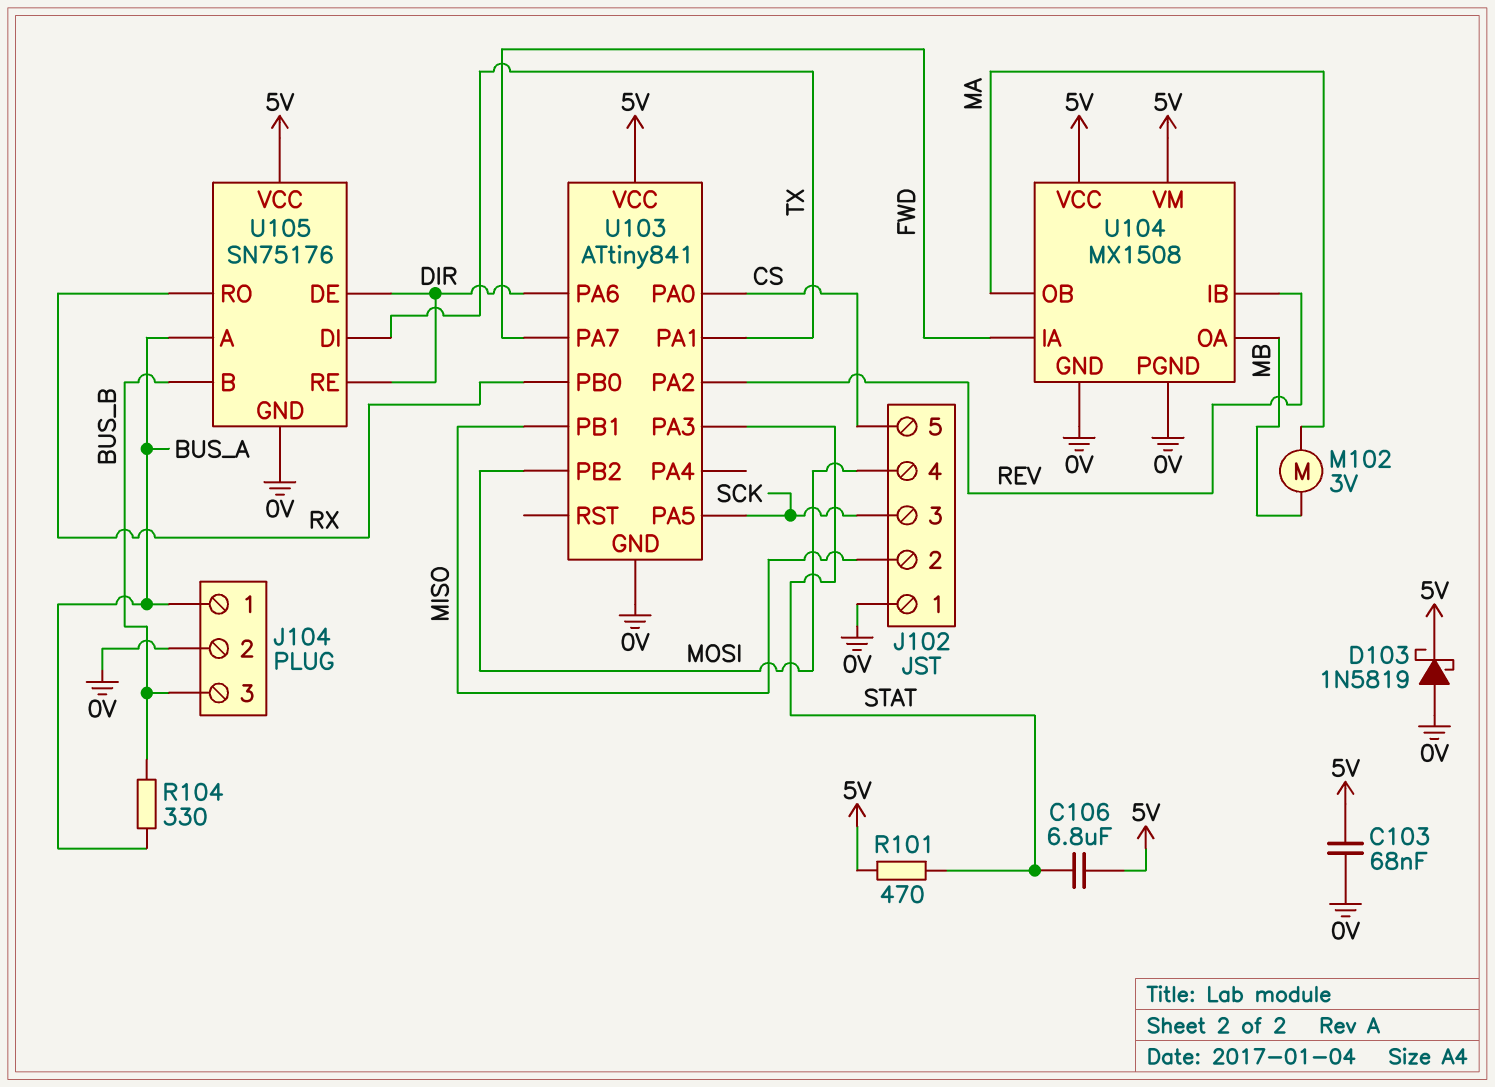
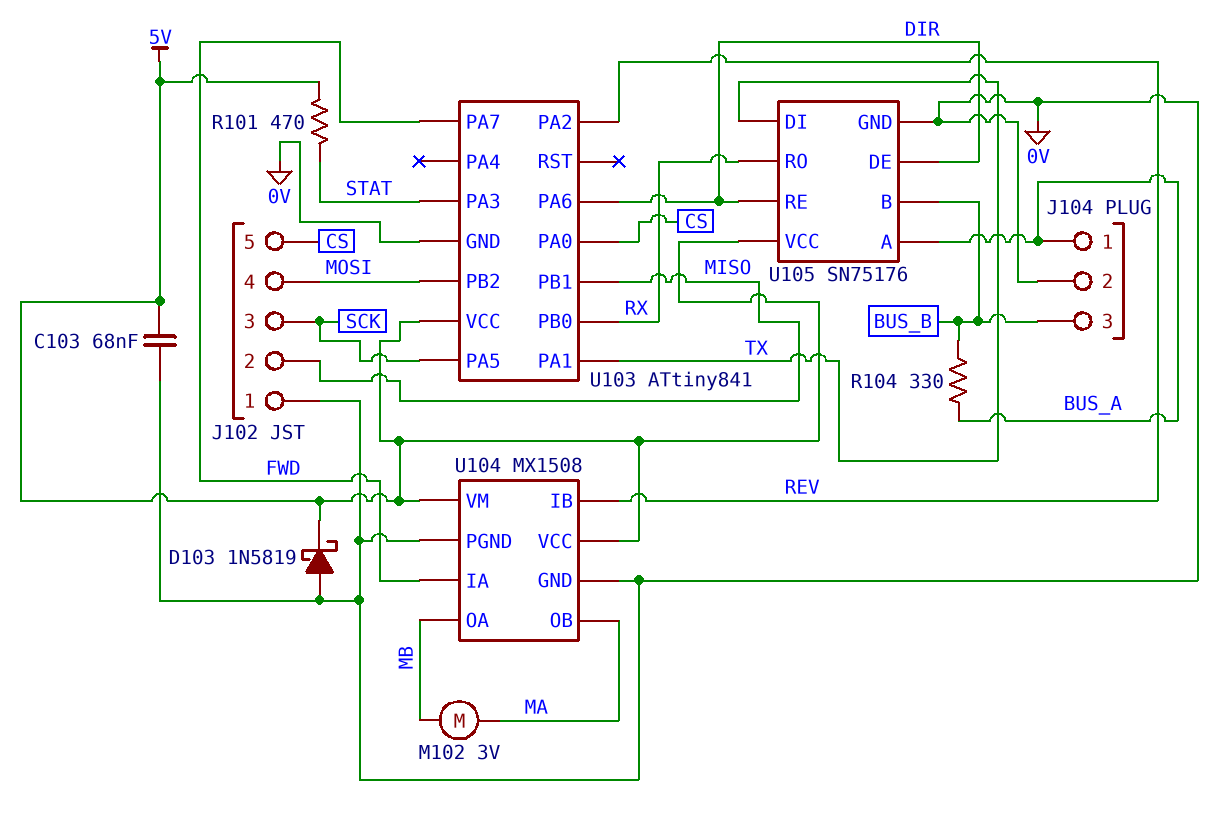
C106: 6.8uF (5V, STAT) -> none

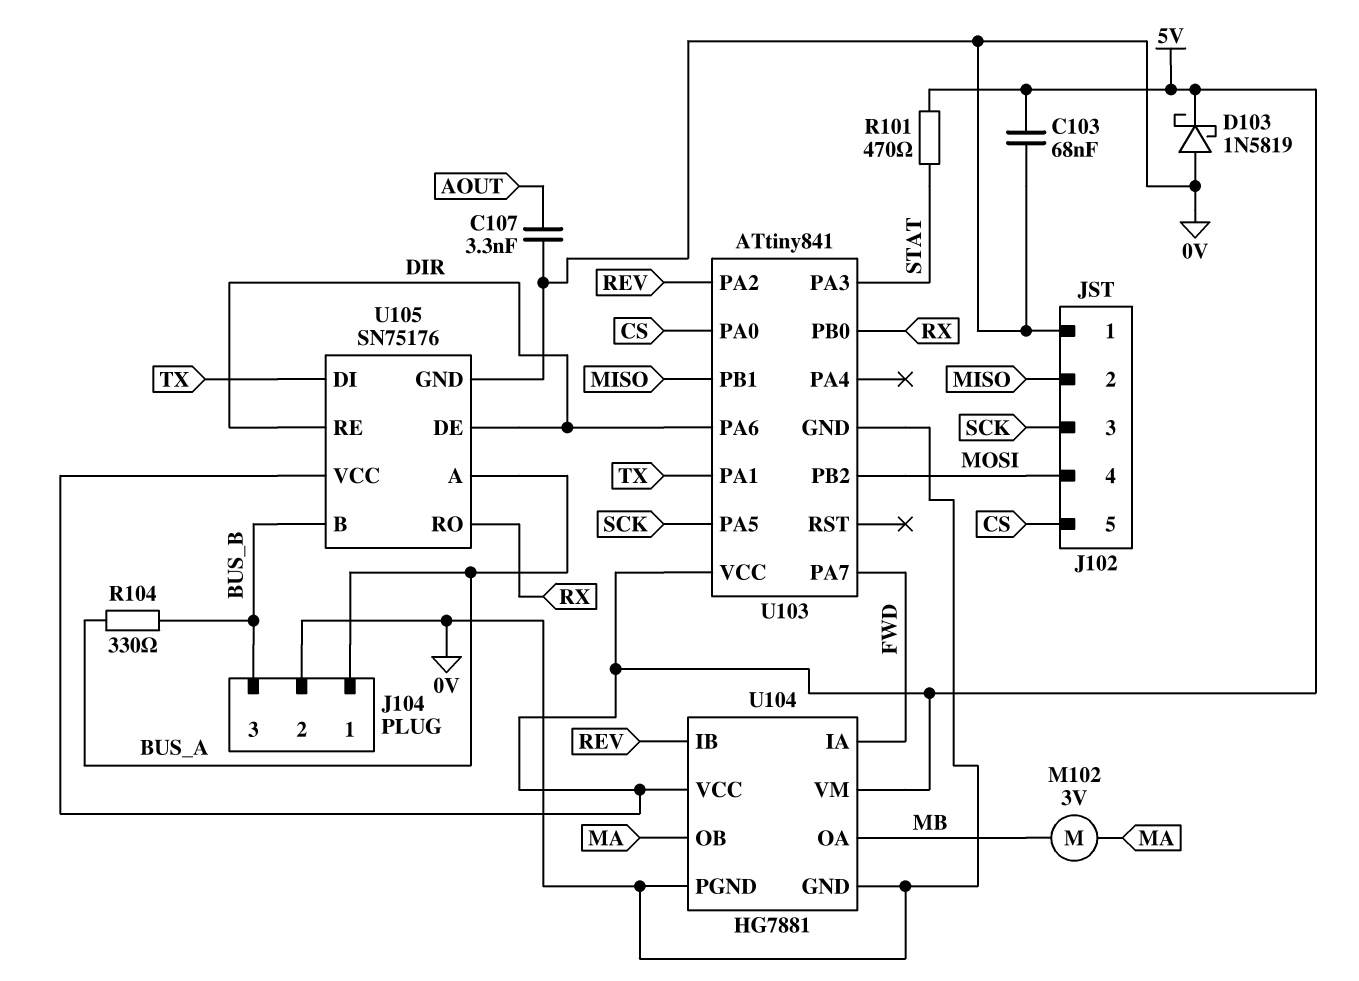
C107: none -> 3.3nF (0V, AOUT)
U104: MX1508 -> HG7881

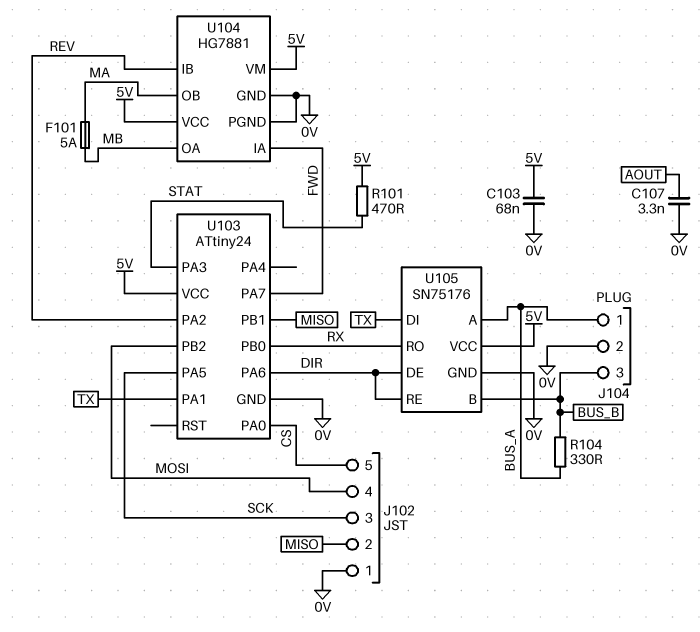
D103: schottky 1N5819 (A 0V, K 5V) -> none
F101: none -> 5A (MA, MB)
M102: motor 3V (MA, MB) -> none
U103: ATtiny841 -> ATtiny24

